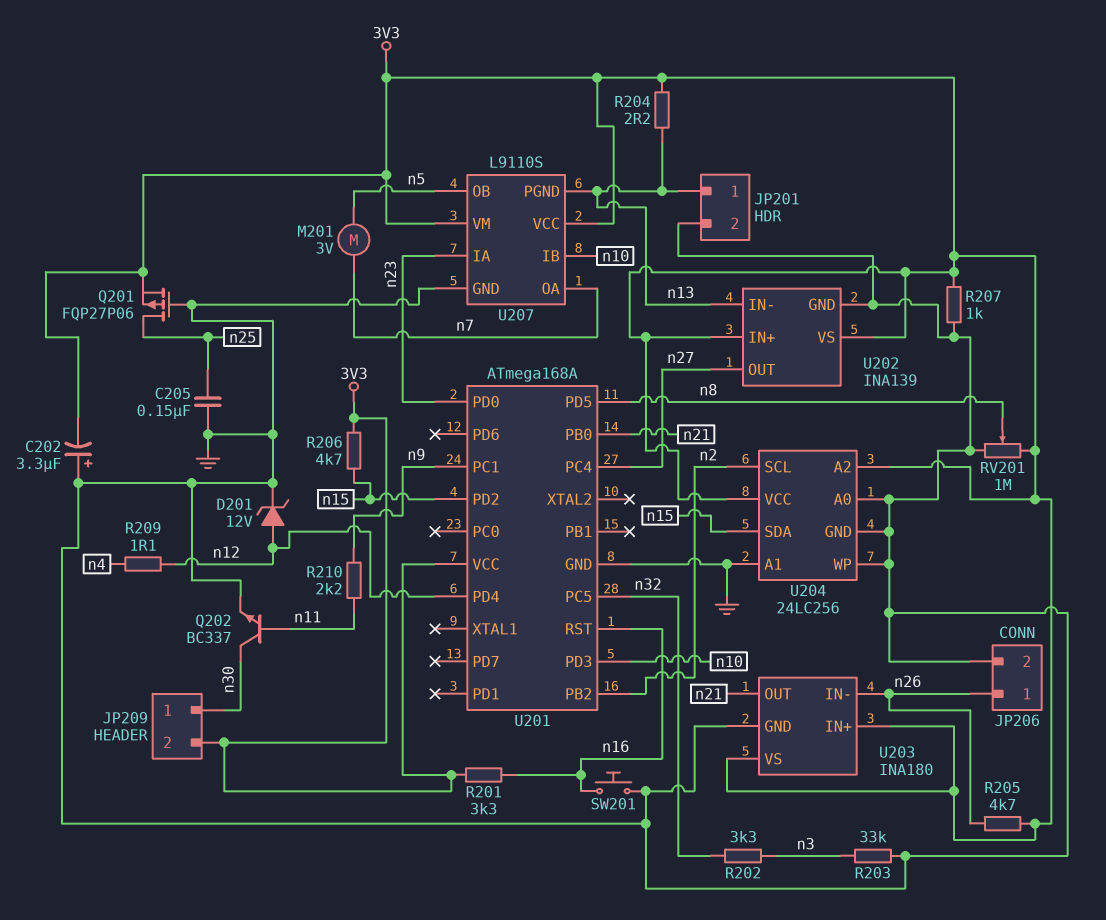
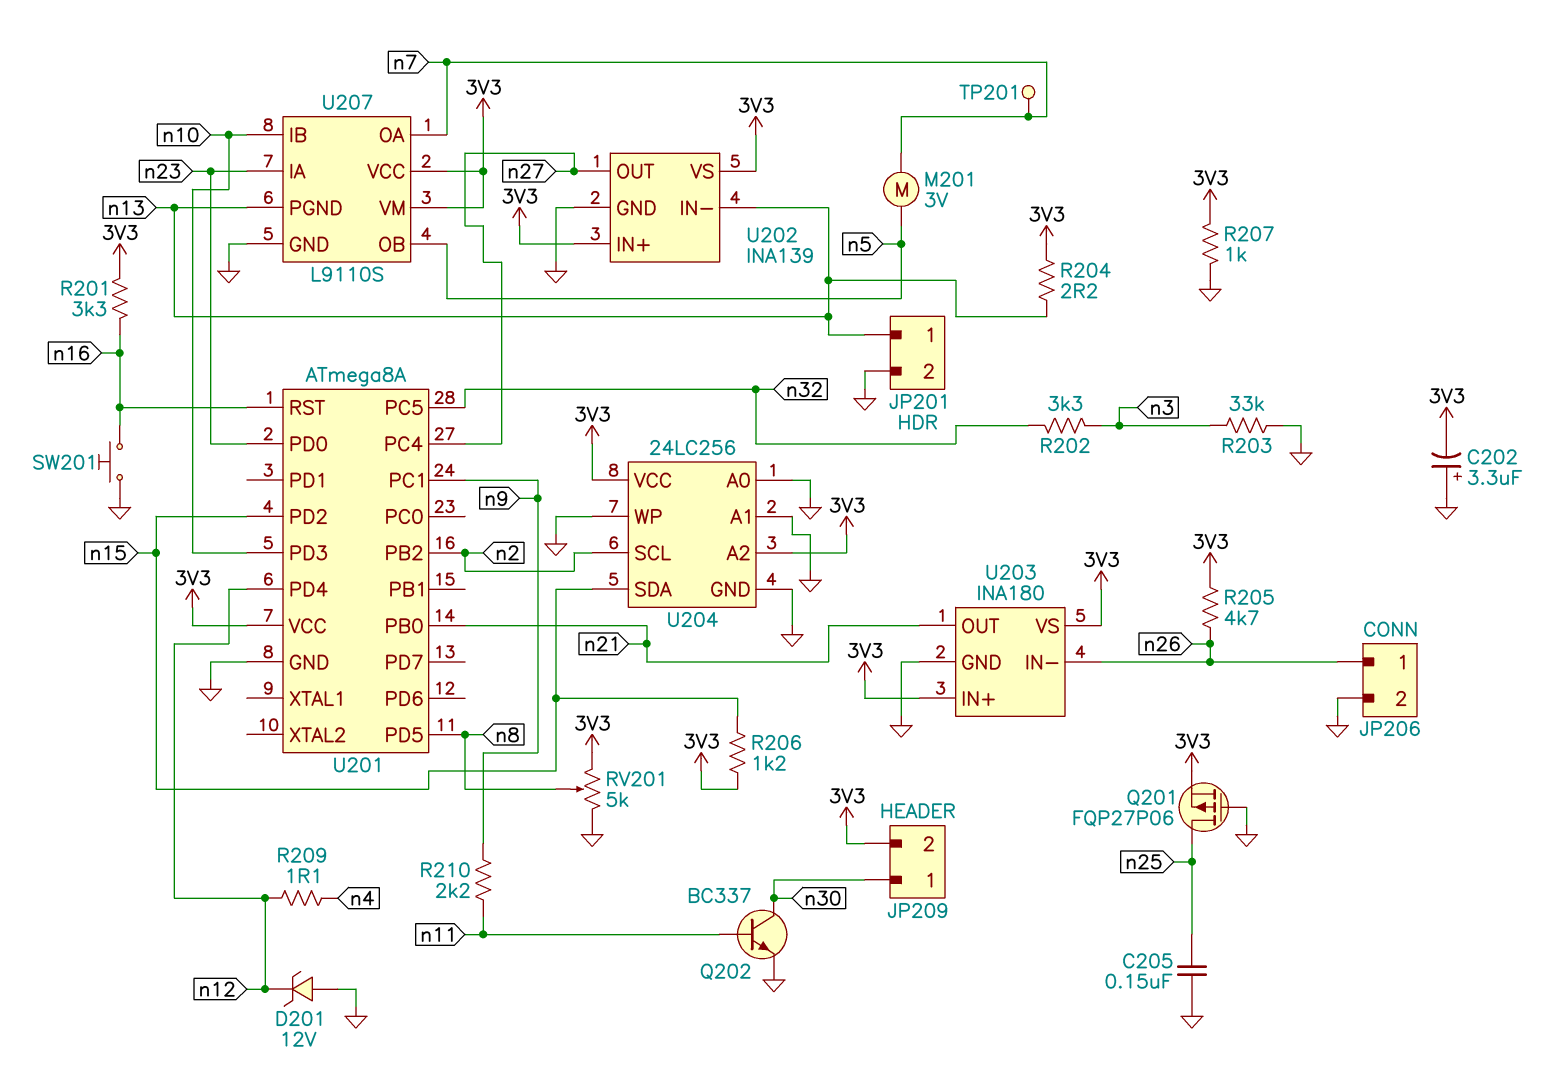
D201: zener 12V (A n12, K GND) -> zener 12V (A GND, K n12)
R206: 4.7k (3V3, n15) -> 1.2k (3V3, n15)
RV201: 1M (3V3, GND, wiper n8) -> 5k (3V3, GND, wiper n8)
TP201: none -> test point (n7)
U201: ATmega168A -> ATmega8A

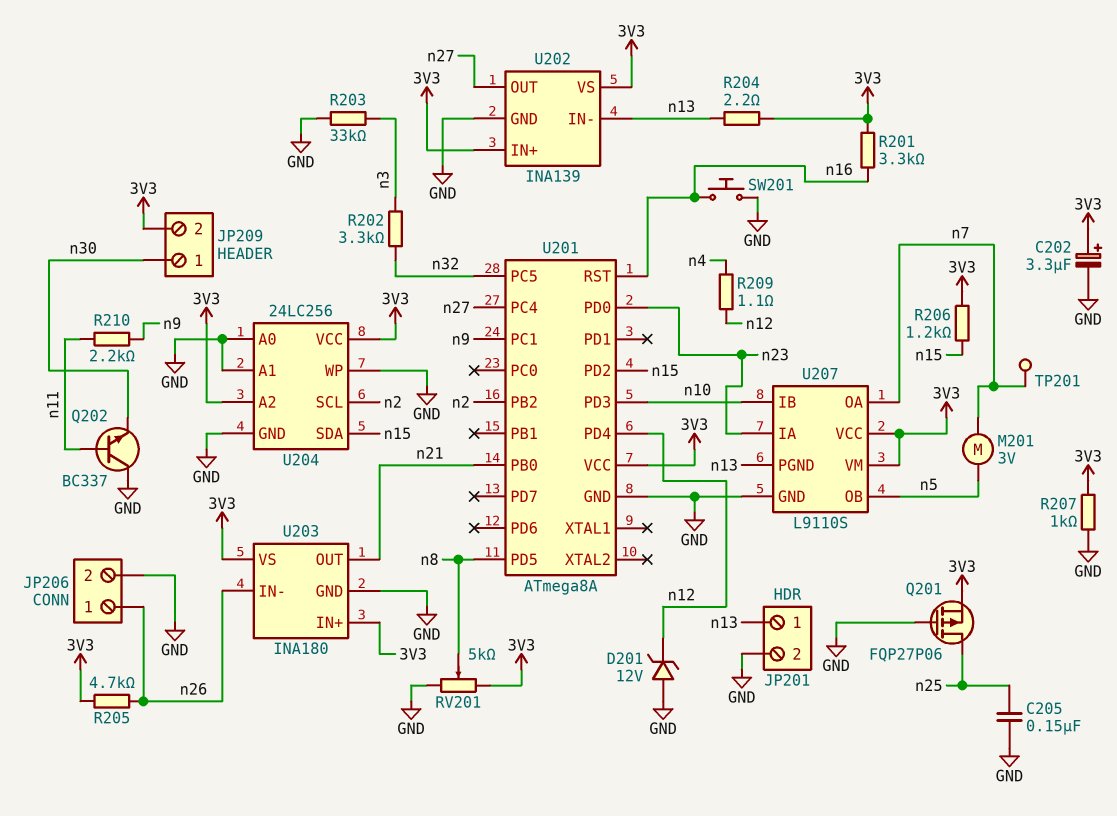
C202: 3.3uF (plus GND, minus 3V3) -> 3.3uF (plus 3V3, minus GND)
Q202: NPN BC337 (B n11, C n30, E GND) -> NPN BC337 (B n11, C GND, E n30)

